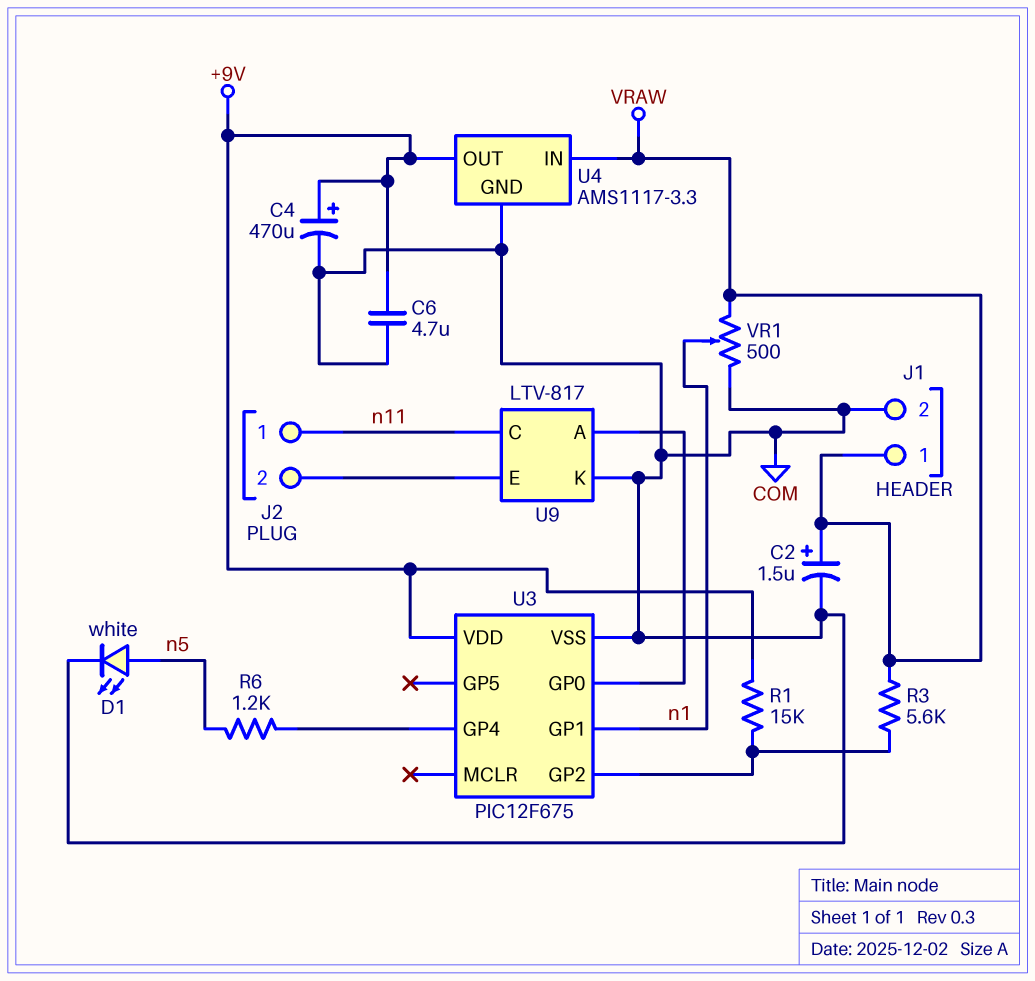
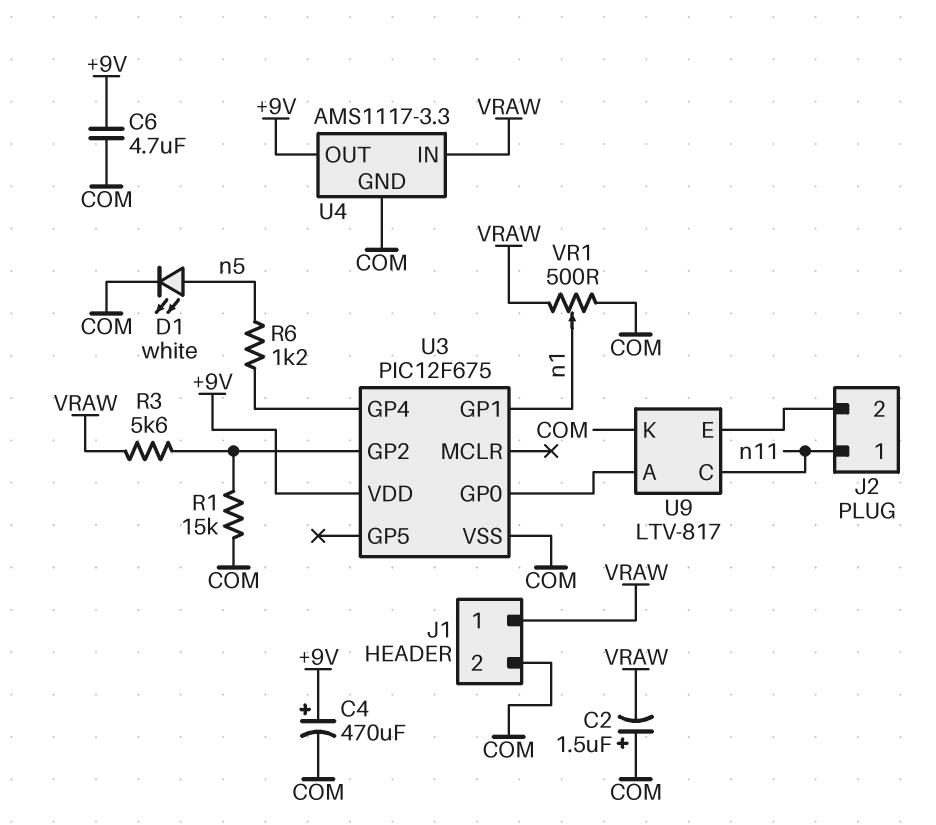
C2: 1.5uF (plus VRAW, minus COM) -> 1.5uF (plus COM, minus VRAW)
R1: 15k (+9V, U3/GP2) -> 15k (COM, U3/GP2)

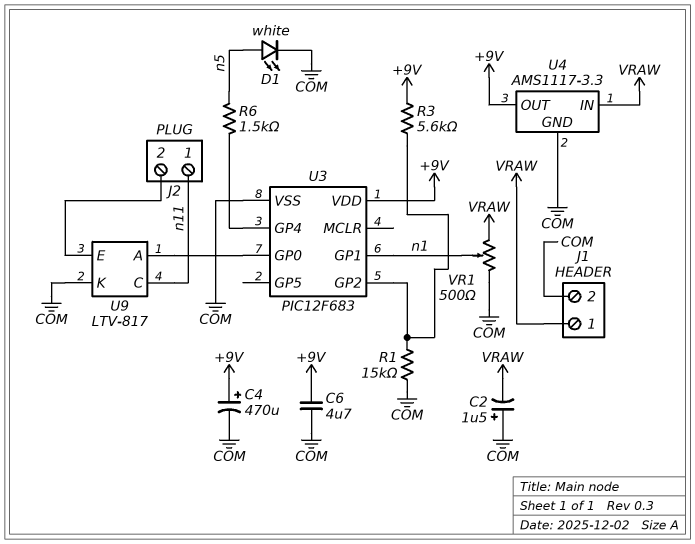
R3: 5.6k (U3/GP2, VRAW) -> 5.6k (+9V, U3/GP2)
R6: 1.2k (U3/GP4, n5) -> 1.5k (U3/GP4, n5)
U3: PIC12F675 -> PIC12F683

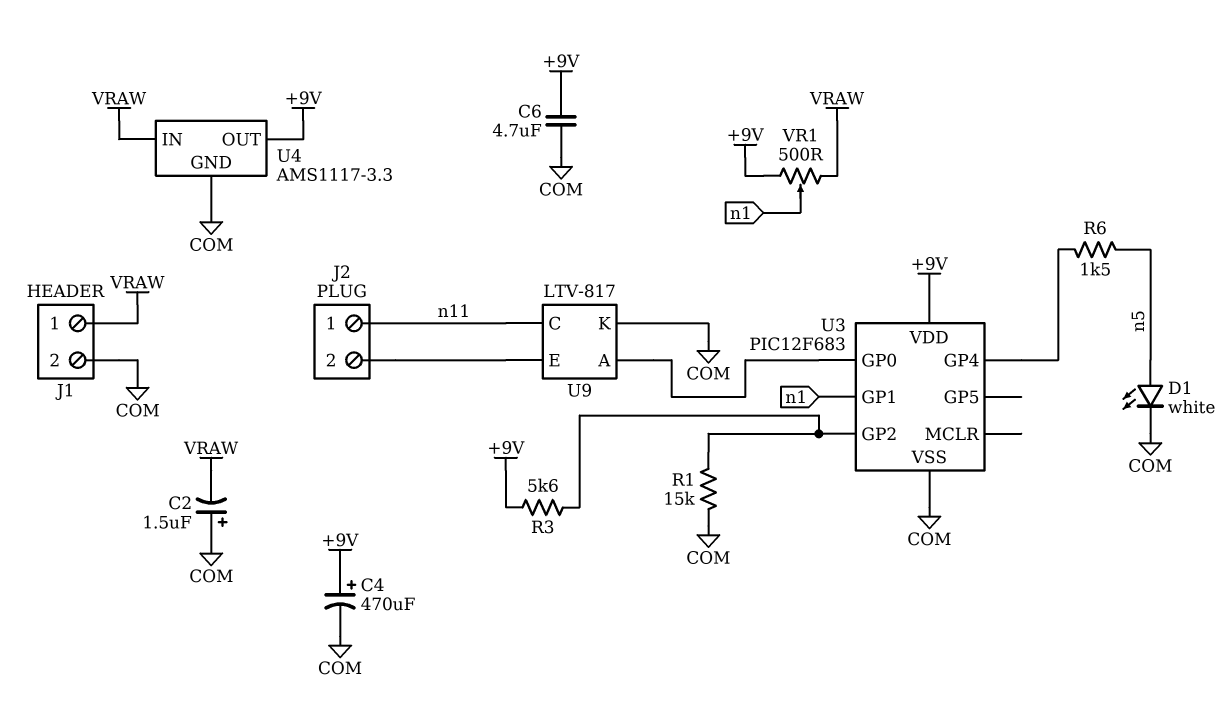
VR1: 500 (COM, VRAW, wiper n1) -> 500 (+9V, VRAW, wiper n1)

